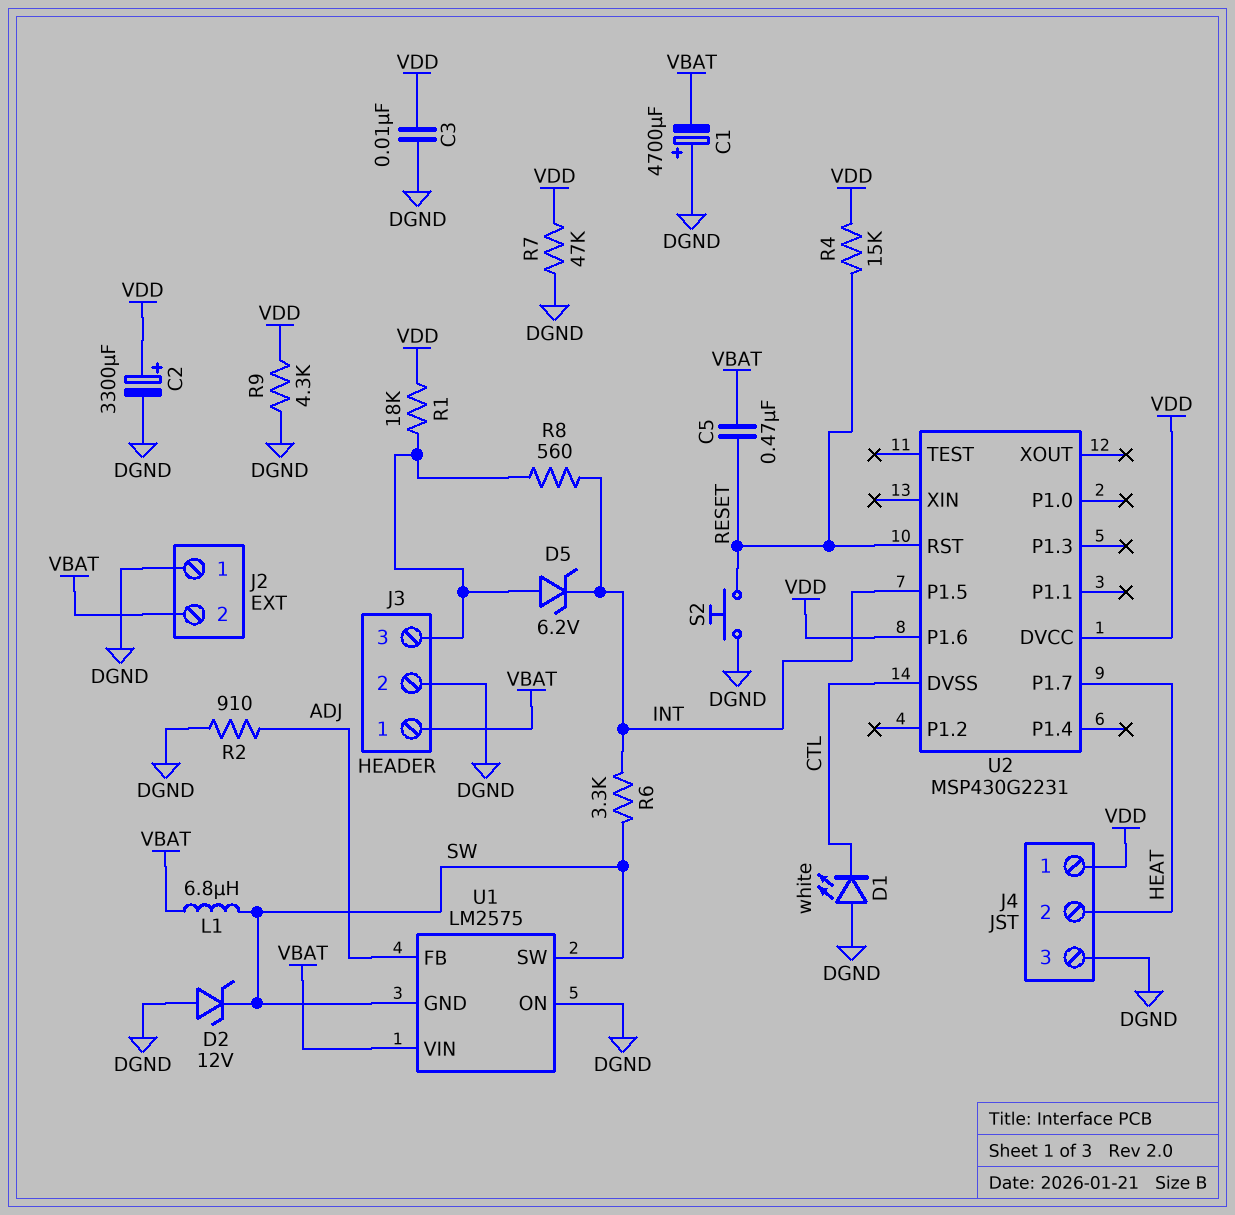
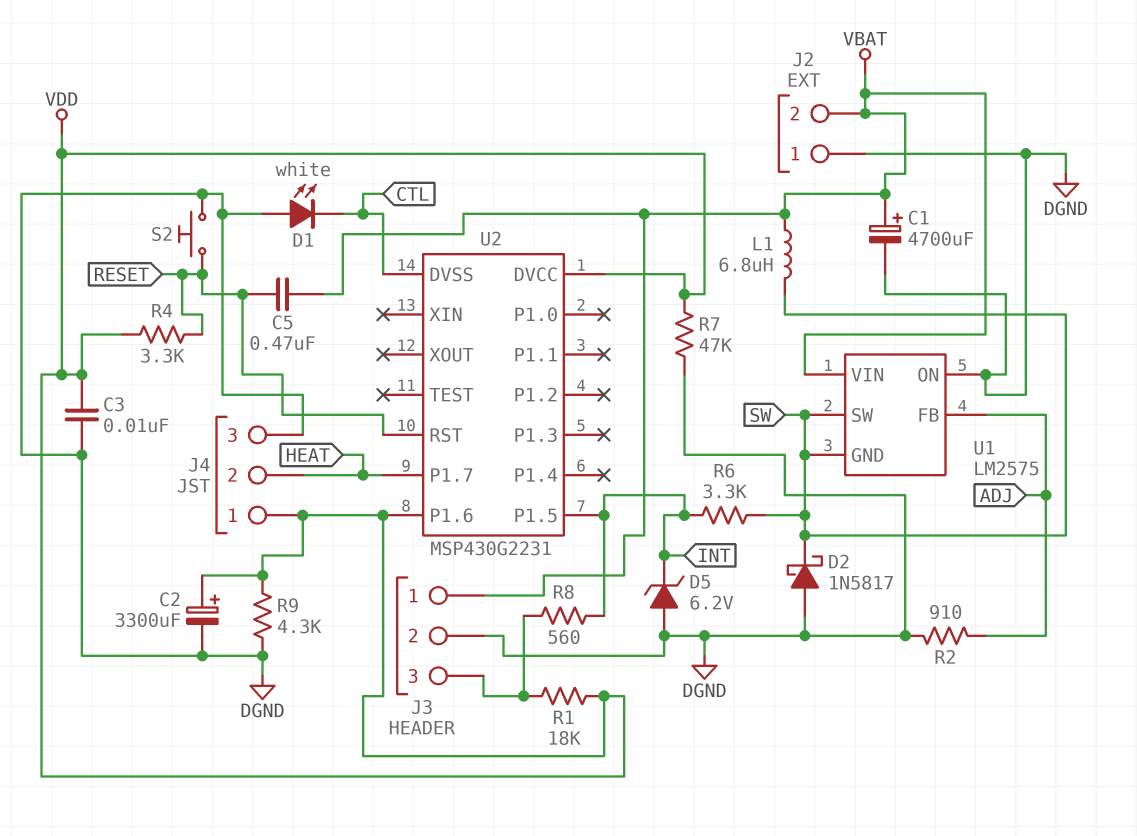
C1: 4700uF (plus DGND, minus VBAT) -> 4700uF (plus VBAT, minus DGND)
D2: zener 12V (A DGND, K SW) -> schottky 1N5817 (A DGND, K SW)
D5: zener 6.2V (A J3/3, K INT) -> zener 6.2V (A DGND, K INT)
R4: 15k (RESET, VDD) -> 3.3k (RESET, VDD)

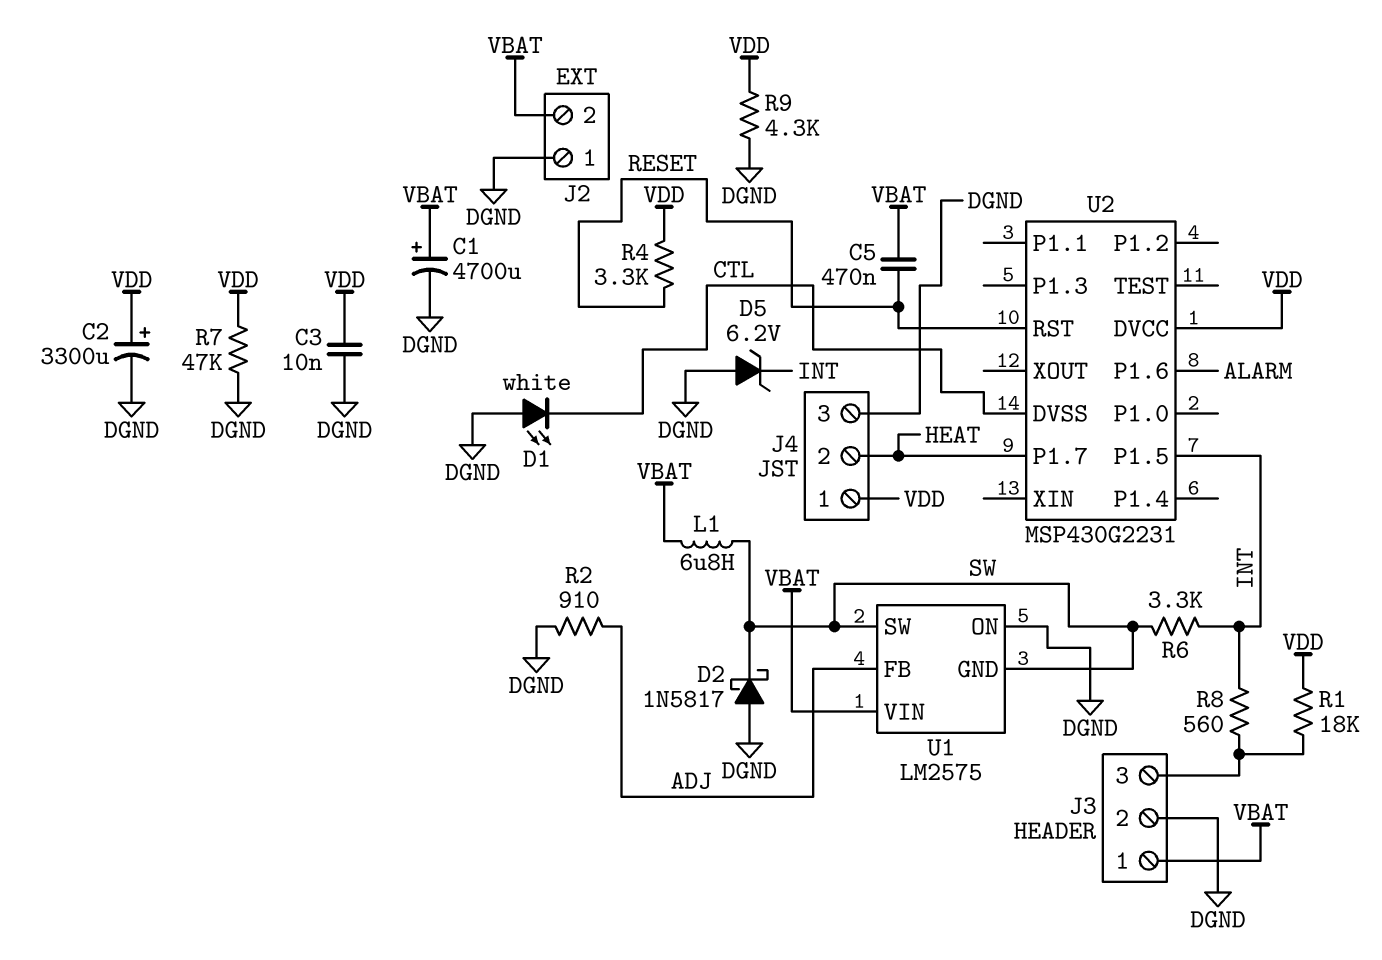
S2: button (DGND, RESET) -> none
U2 pin P1.6: VDD -> ALARM

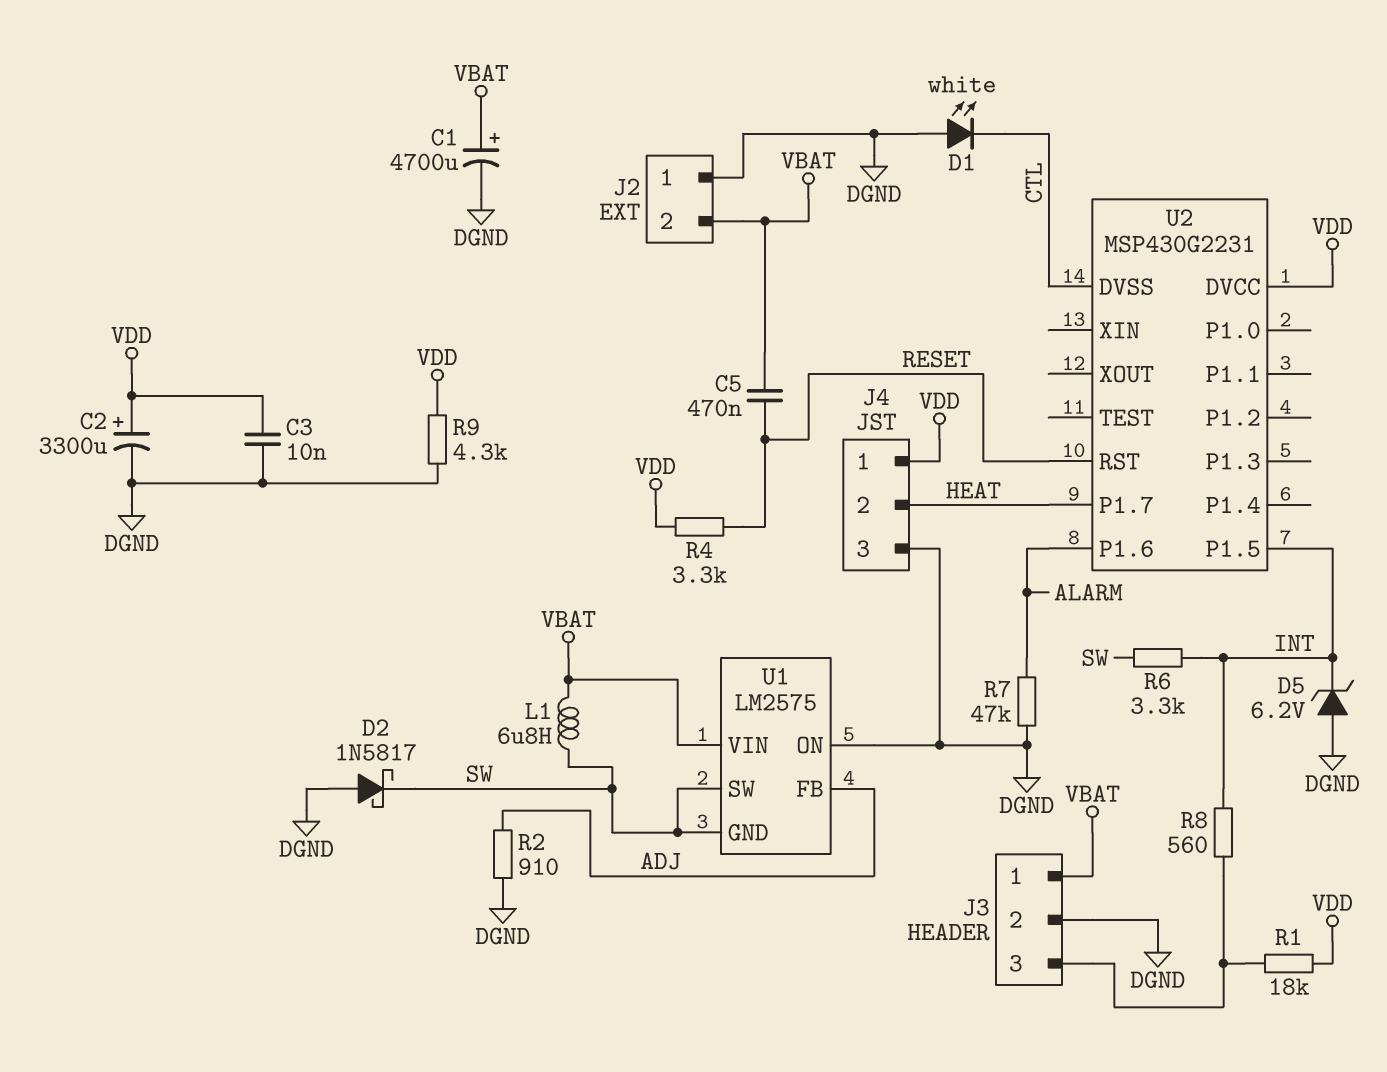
R7: 47k (DGND, VDD) -> 47k (ALARM, DGND)

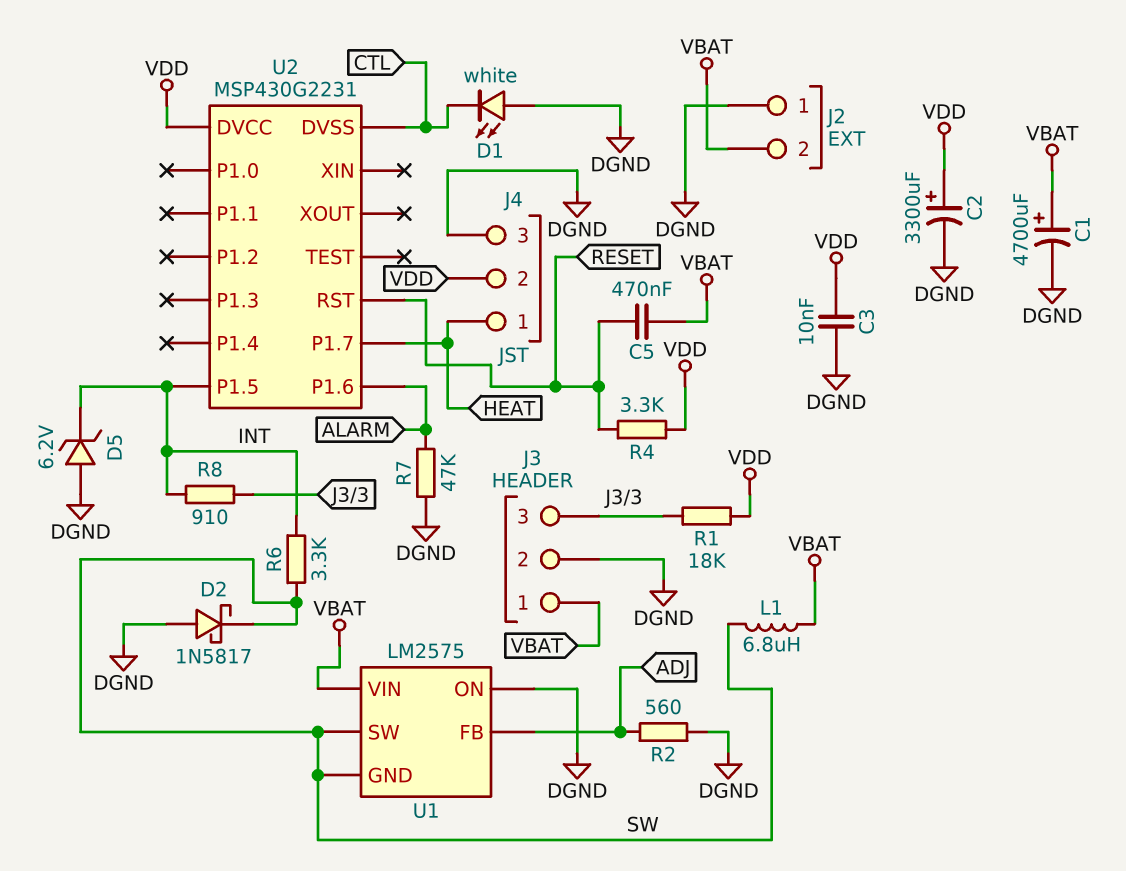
J4 pin 1: VDD -> HEAT
J4 pin 2: HEAT -> VDD
R2: 910 (ADJ, DGND) -> 560 (ADJ, DGND)
R8: 560 (INT, J3/3) -> 910 (INT, J3/3)
R9: 4.3k (DGND, VDD) -> none

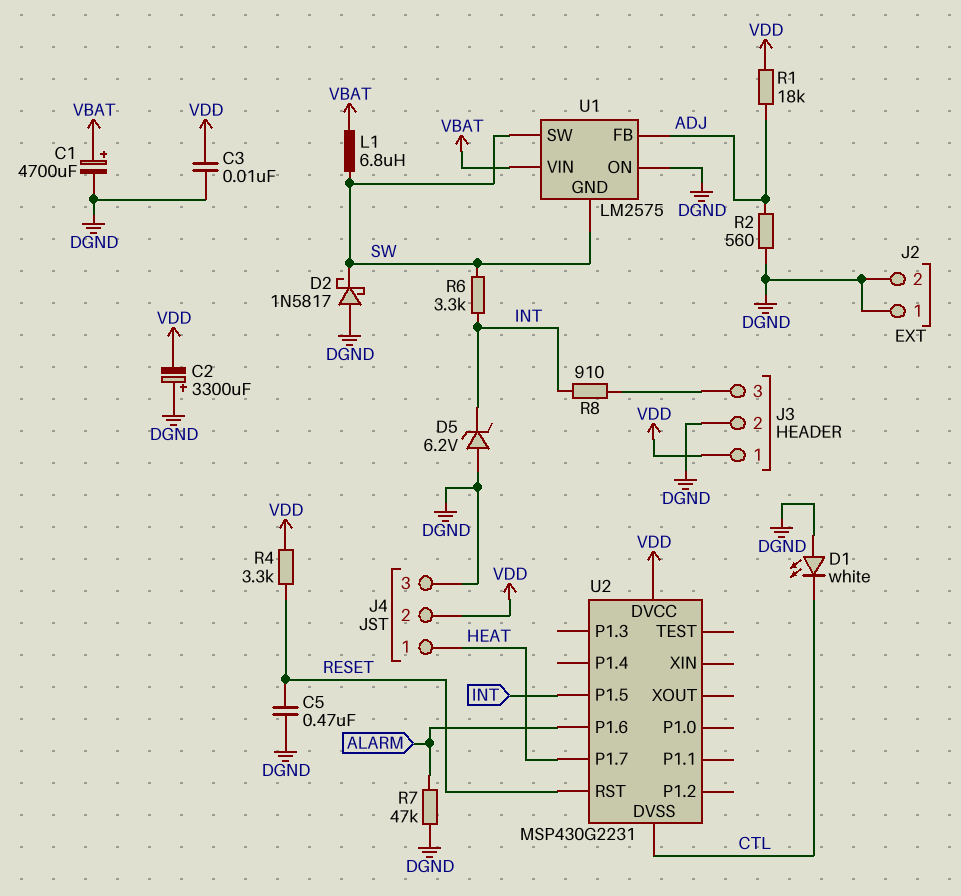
C2: 3300uF (plus VDD, minus DGND) -> 3300uF (plus DGND, minus VDD)
C5: 470nF (RESET, VBAT) -> 470nF (DGND, RESET)
J2 pin 2: VBAT -> DGND
J3 pin 1: VBAT -> VDD
R1: 18k (J3/3, VDD) -> 18k (ADJ, VDD)

